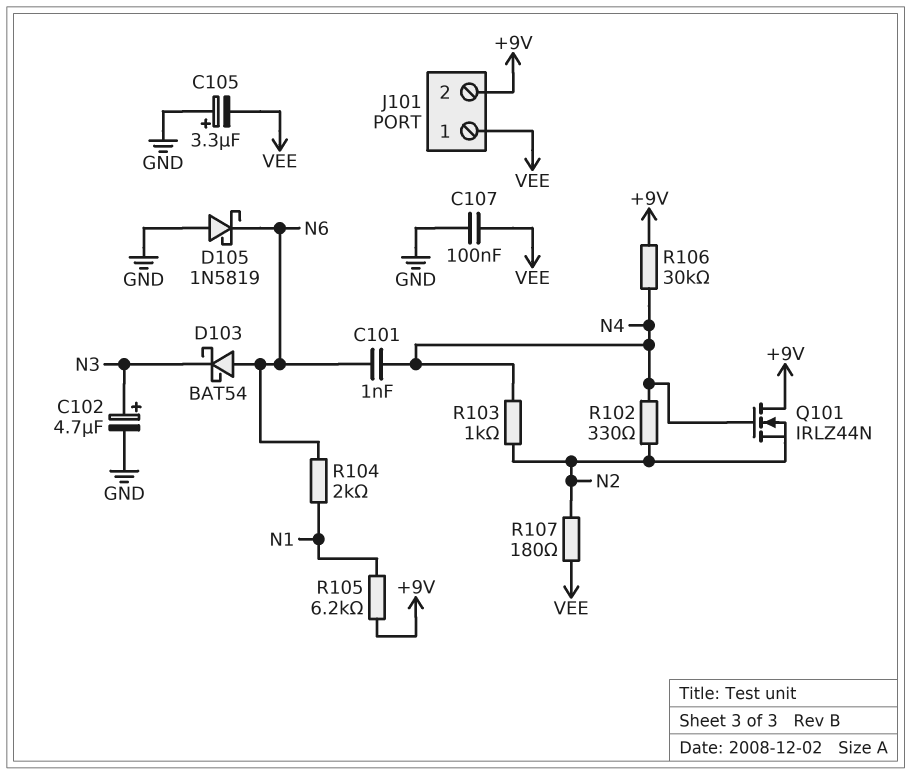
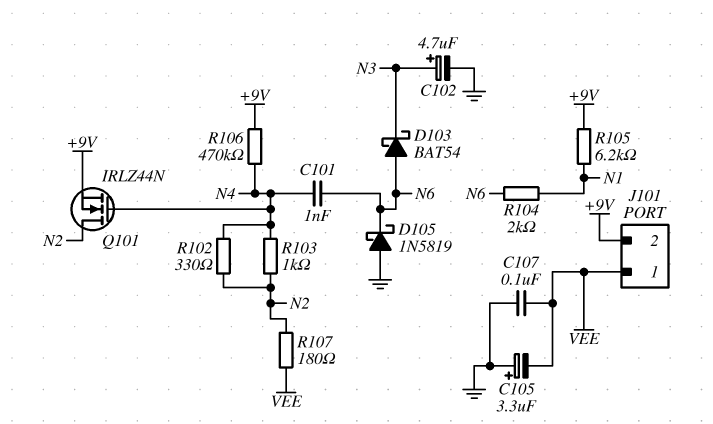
Q101: NMOS IRLZ44N (G N4, D +9V, S N2) -> NMOS IRLZ44N (G N4, D N2, S +9V)
R106: 30k (+9V, N4) -> 470k (+9V, N4)

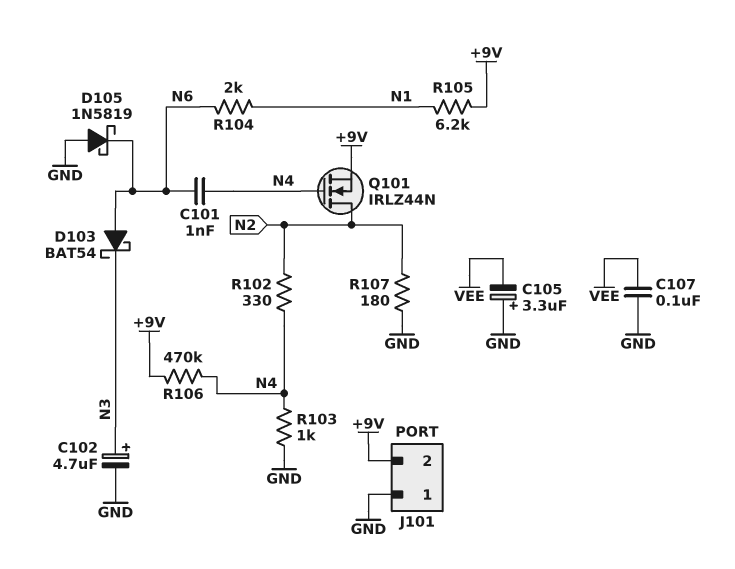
J101 pin 1: VEE -> GND
R103: 1k (N2, N4) -> 1k (GND, N4)
R107: 180 (N2, VEE) -> 180 (GND, N2)

